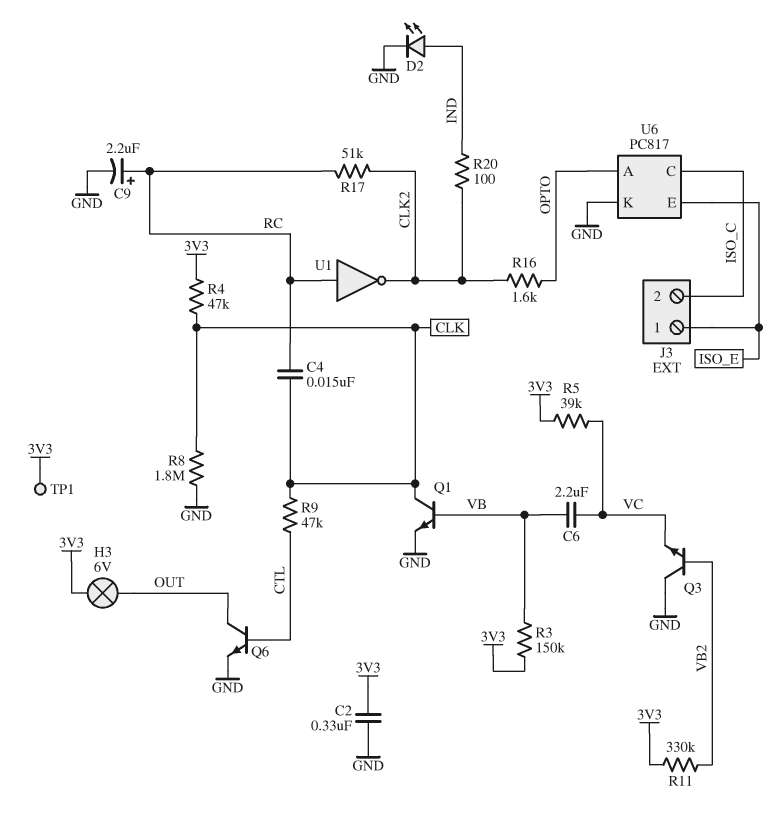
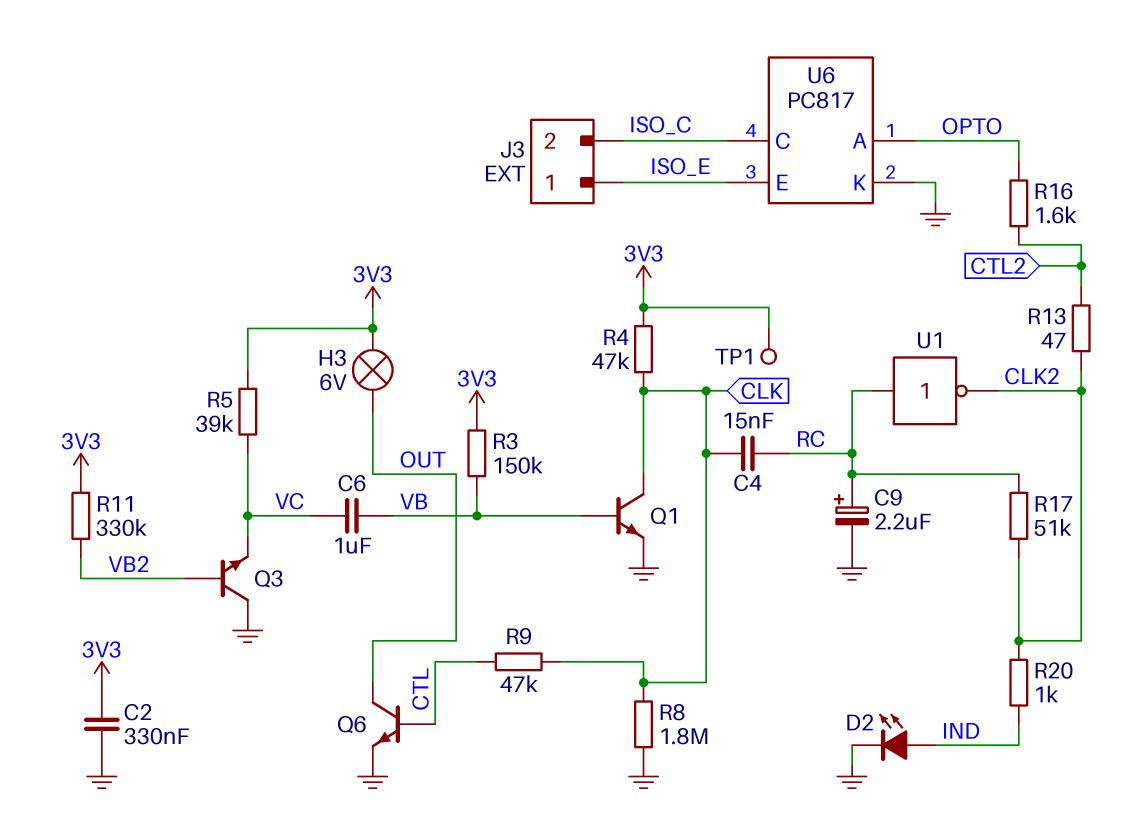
C6: 2.2uF (VB, VC) -> 1uF (VB, VC)
R13: none -> 47 (CLK2, CTL2)
R16: 1.6k (CLK2, OPTO) -> 1.6k (CTL2, OPTO)
R20: 100 (CLK2, IND) -> 1k (CLK2, IND)

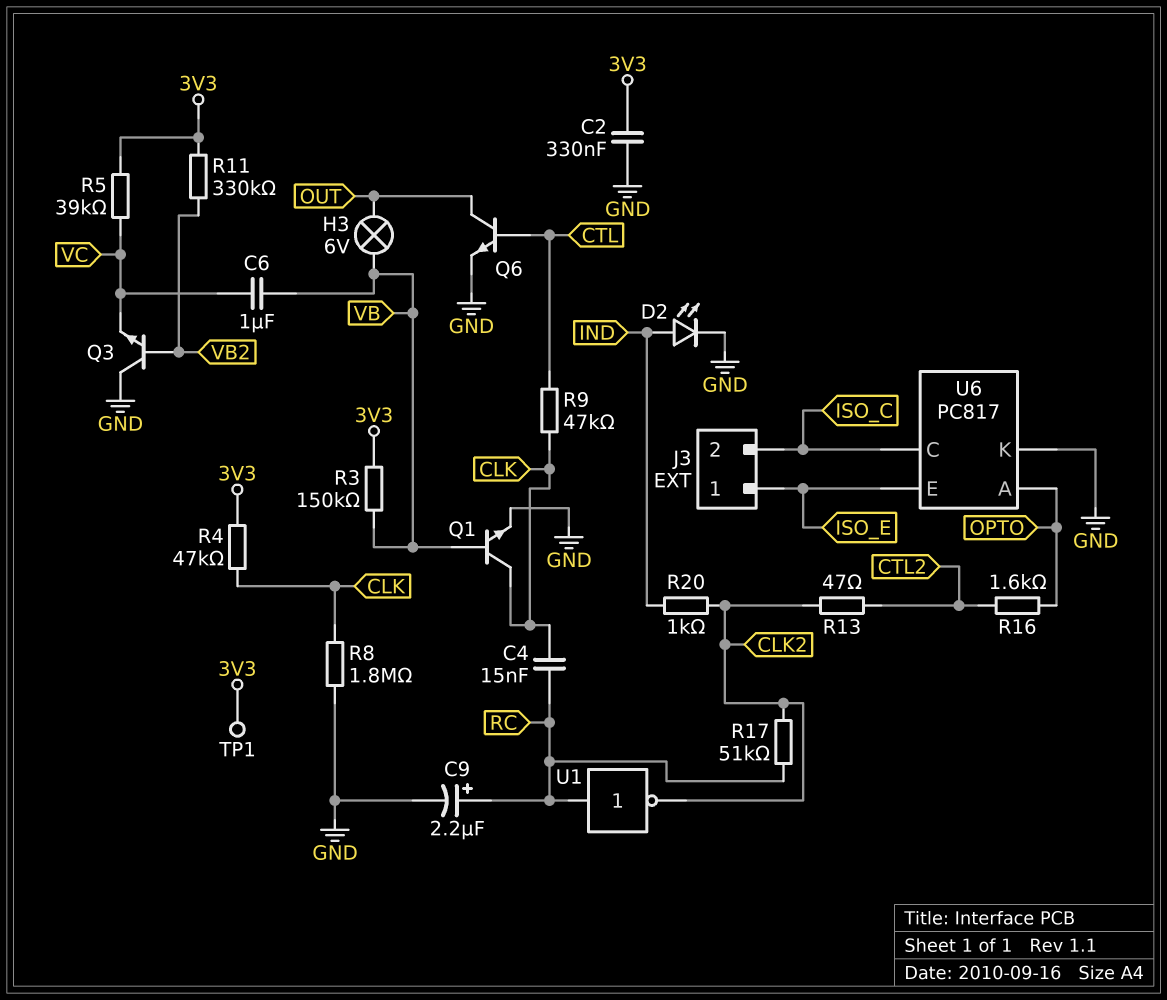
H3: lamp 6V (3V3, OUT) -> lamp 6V (OUT, VB)

